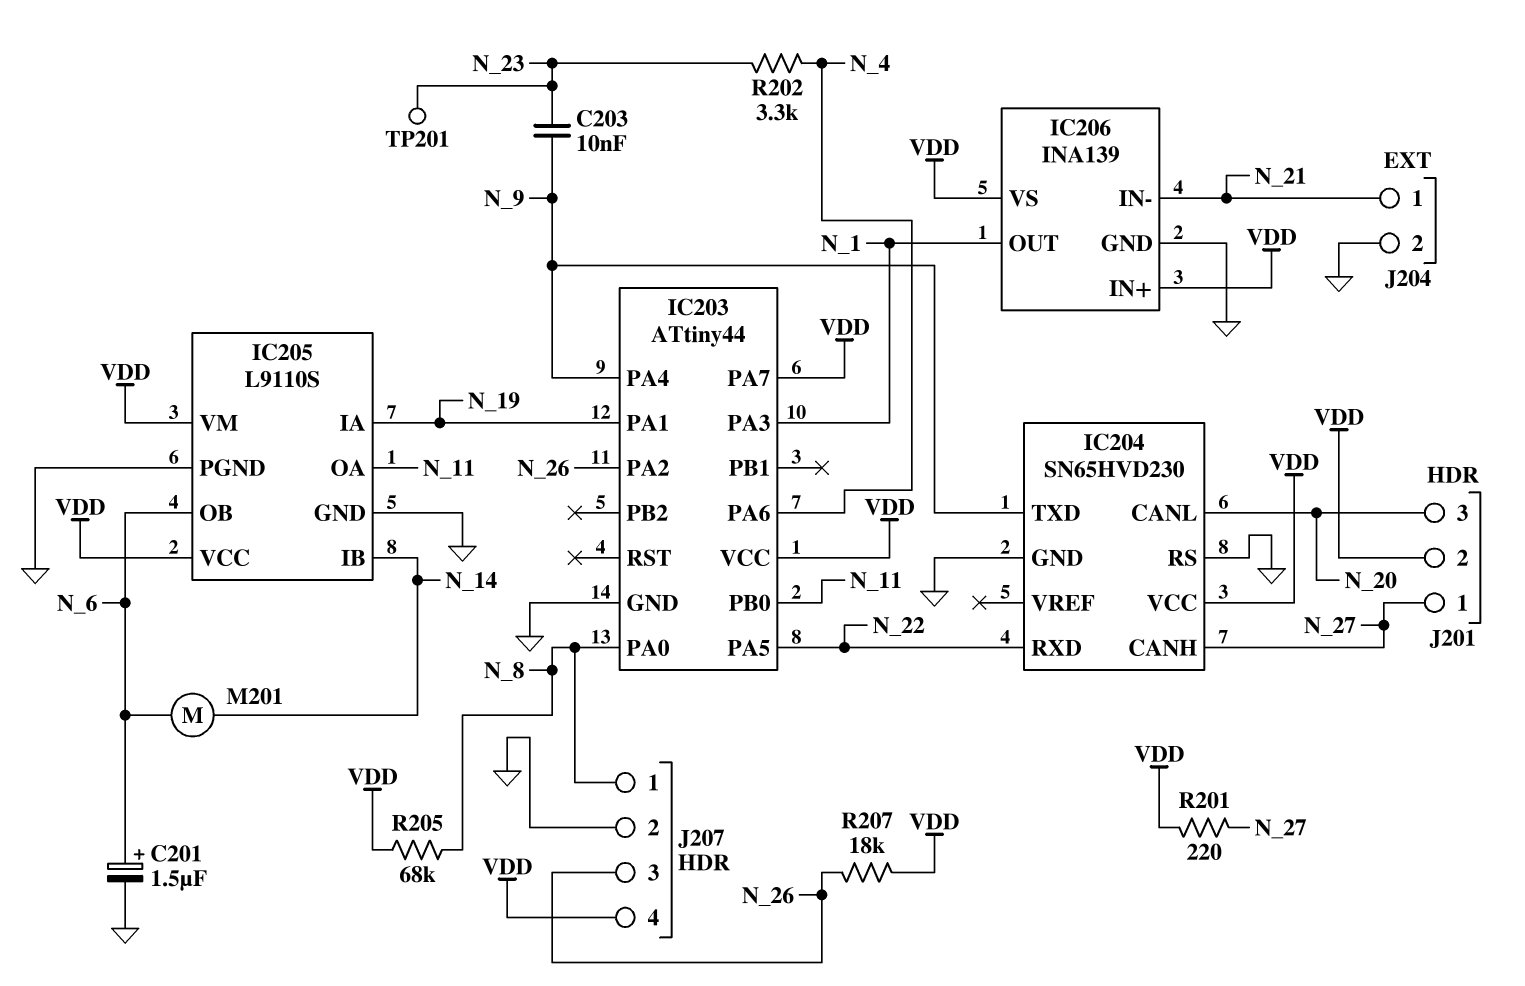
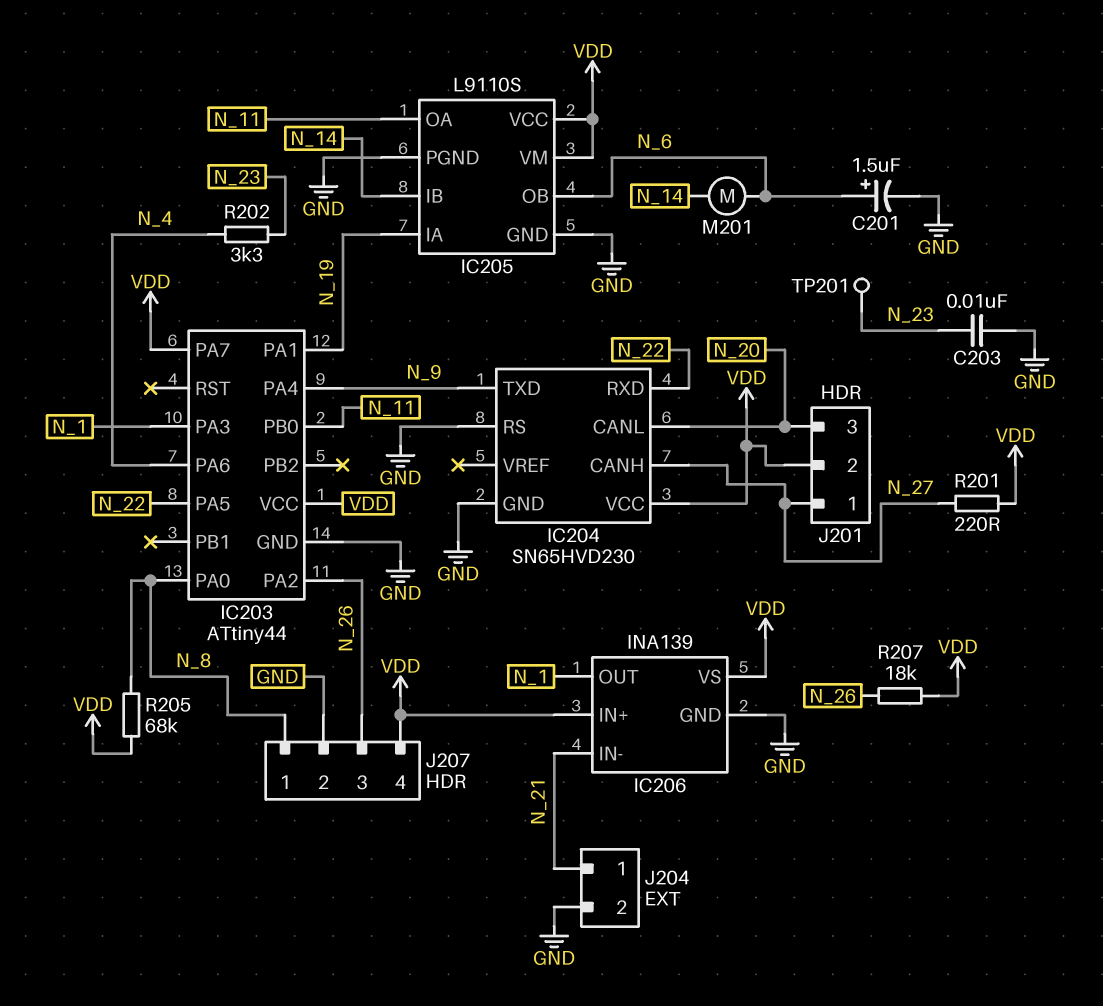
C203: 10nF (N_9, N_23) -> 10nF (GND, N_23)

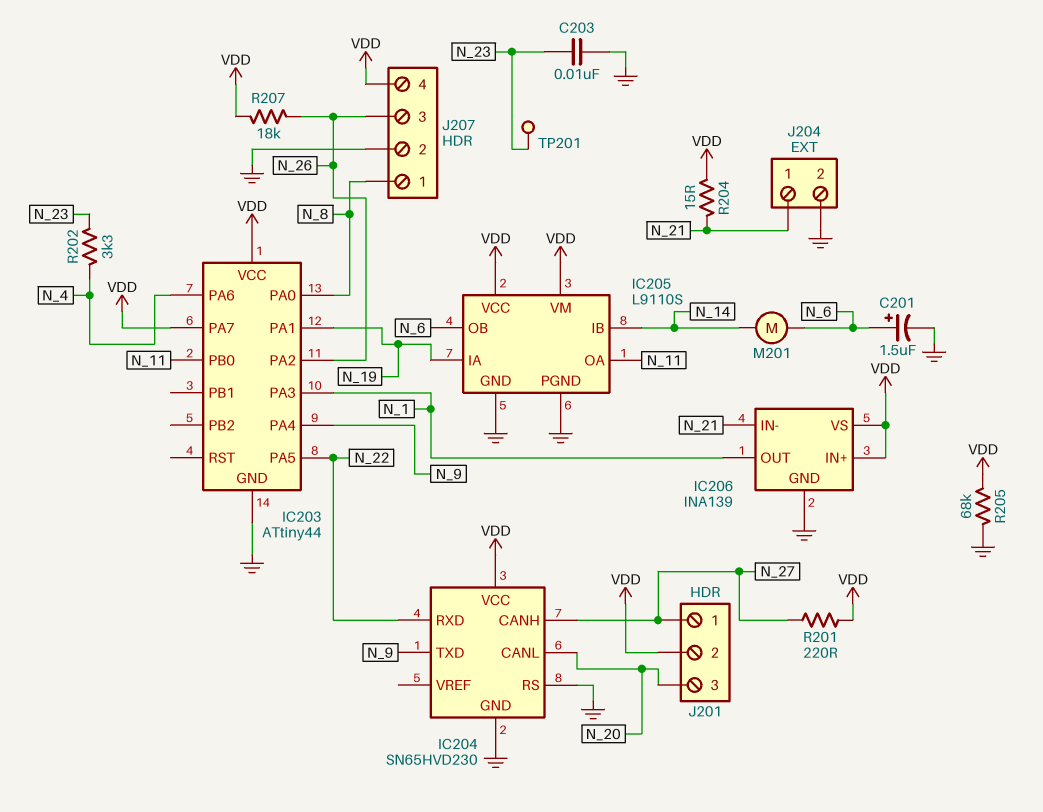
R204: none -> 15 (N_21, VDD)
R205: 68k (N_8, VDD) -> 68k (GND, VDD)

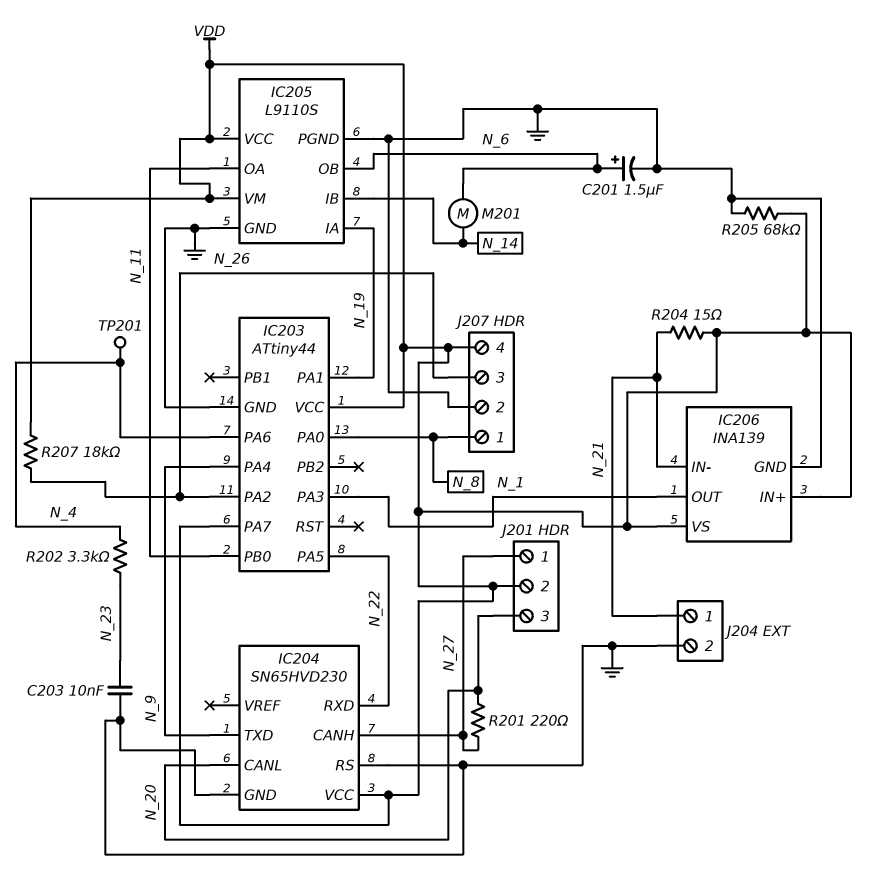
R201: 220 (N_27, VDD) -> 220 (N_20, N_27)
TP201: test point (N_23) -> test point (N_4)

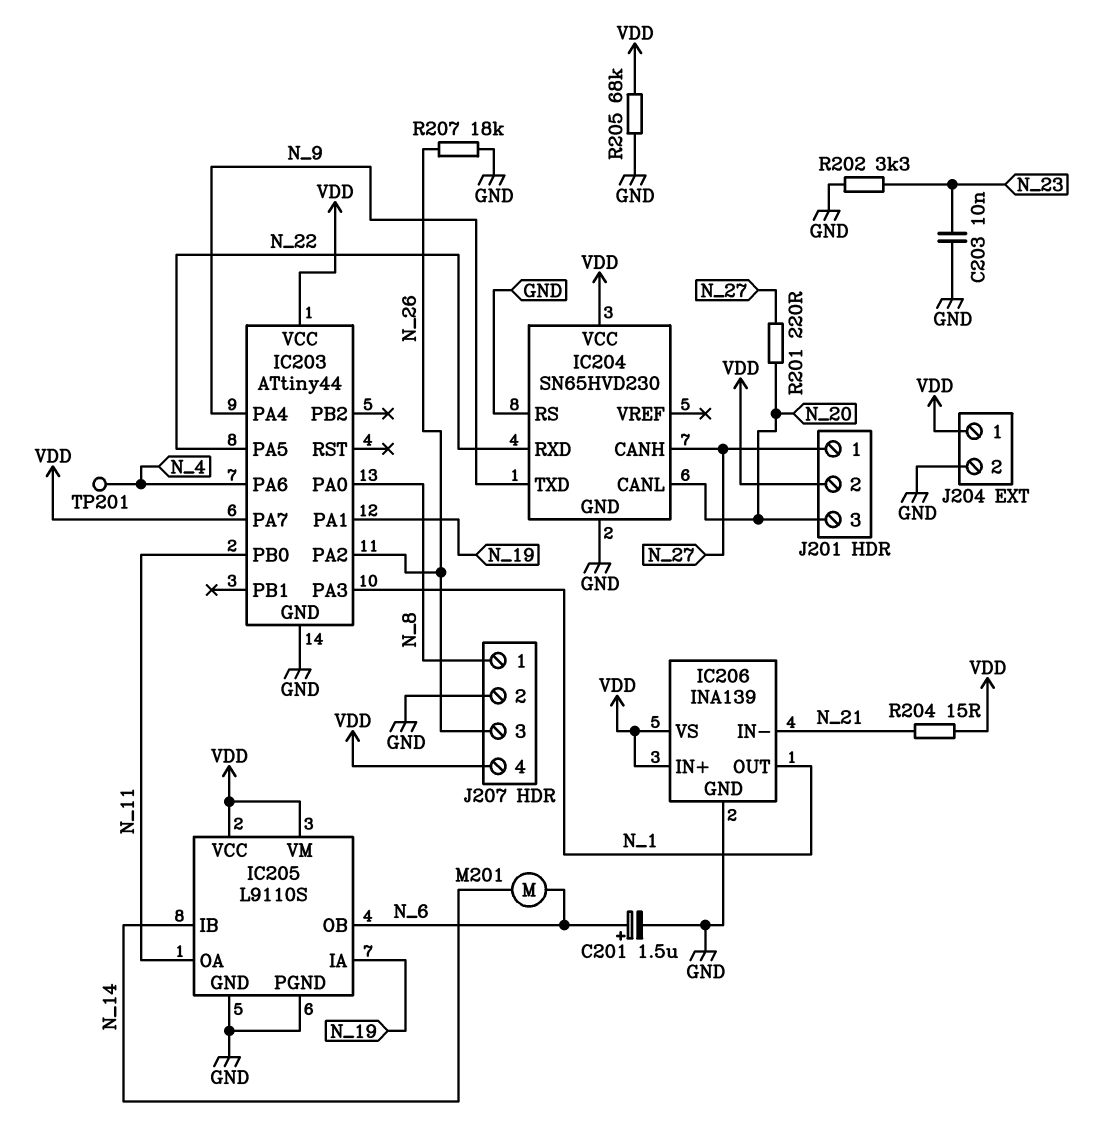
J204 pin 1: N_21 -> VDD
R202: 3.3k (N_4, N_23) -> 3.3k (GND, N_23)
R207: 18k (N_26, VDD) -> 18k (GND, N_26)

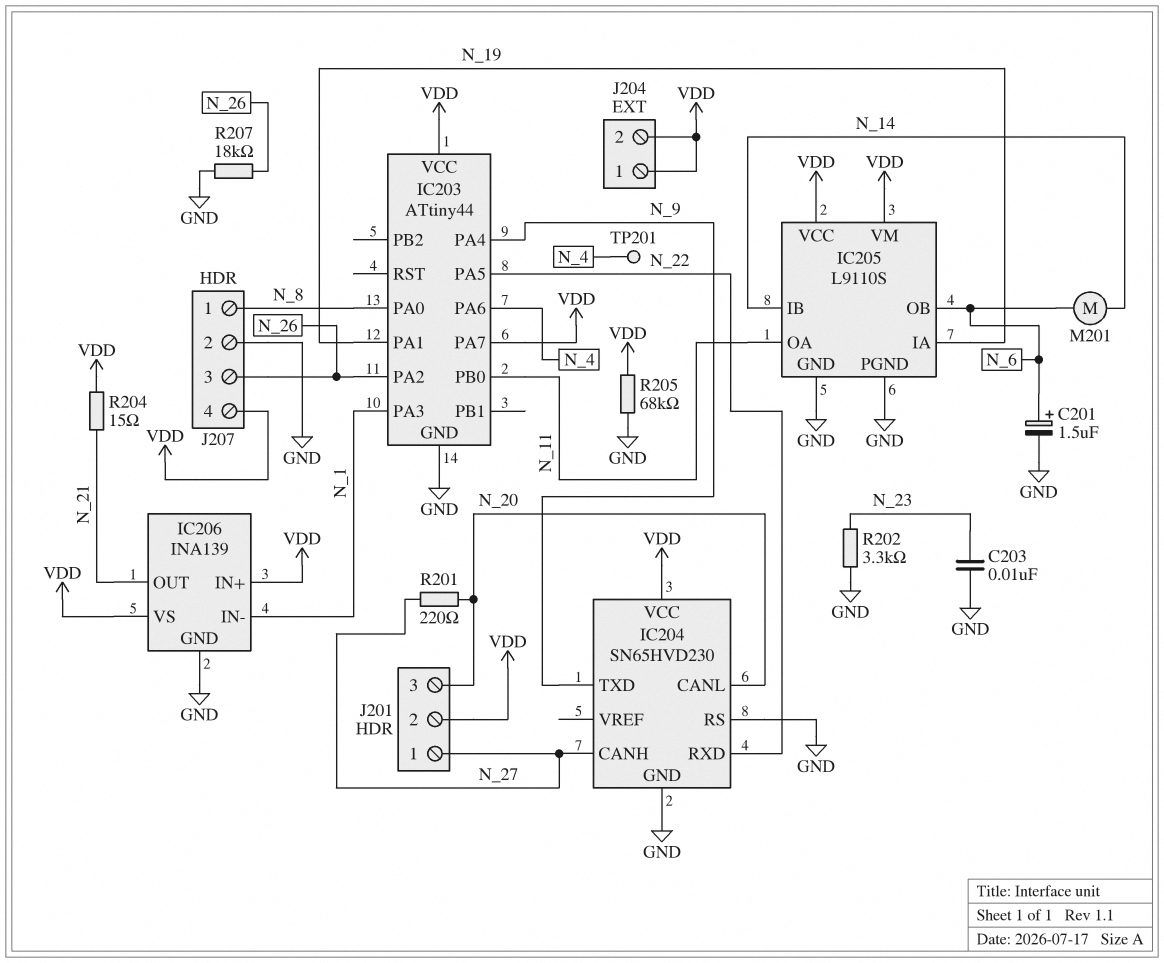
IC206 pin IN-: N_21 -> N_1
IC206 pin OUT: N_1 -> N_21
J204 pin 2: GND -> VDD

